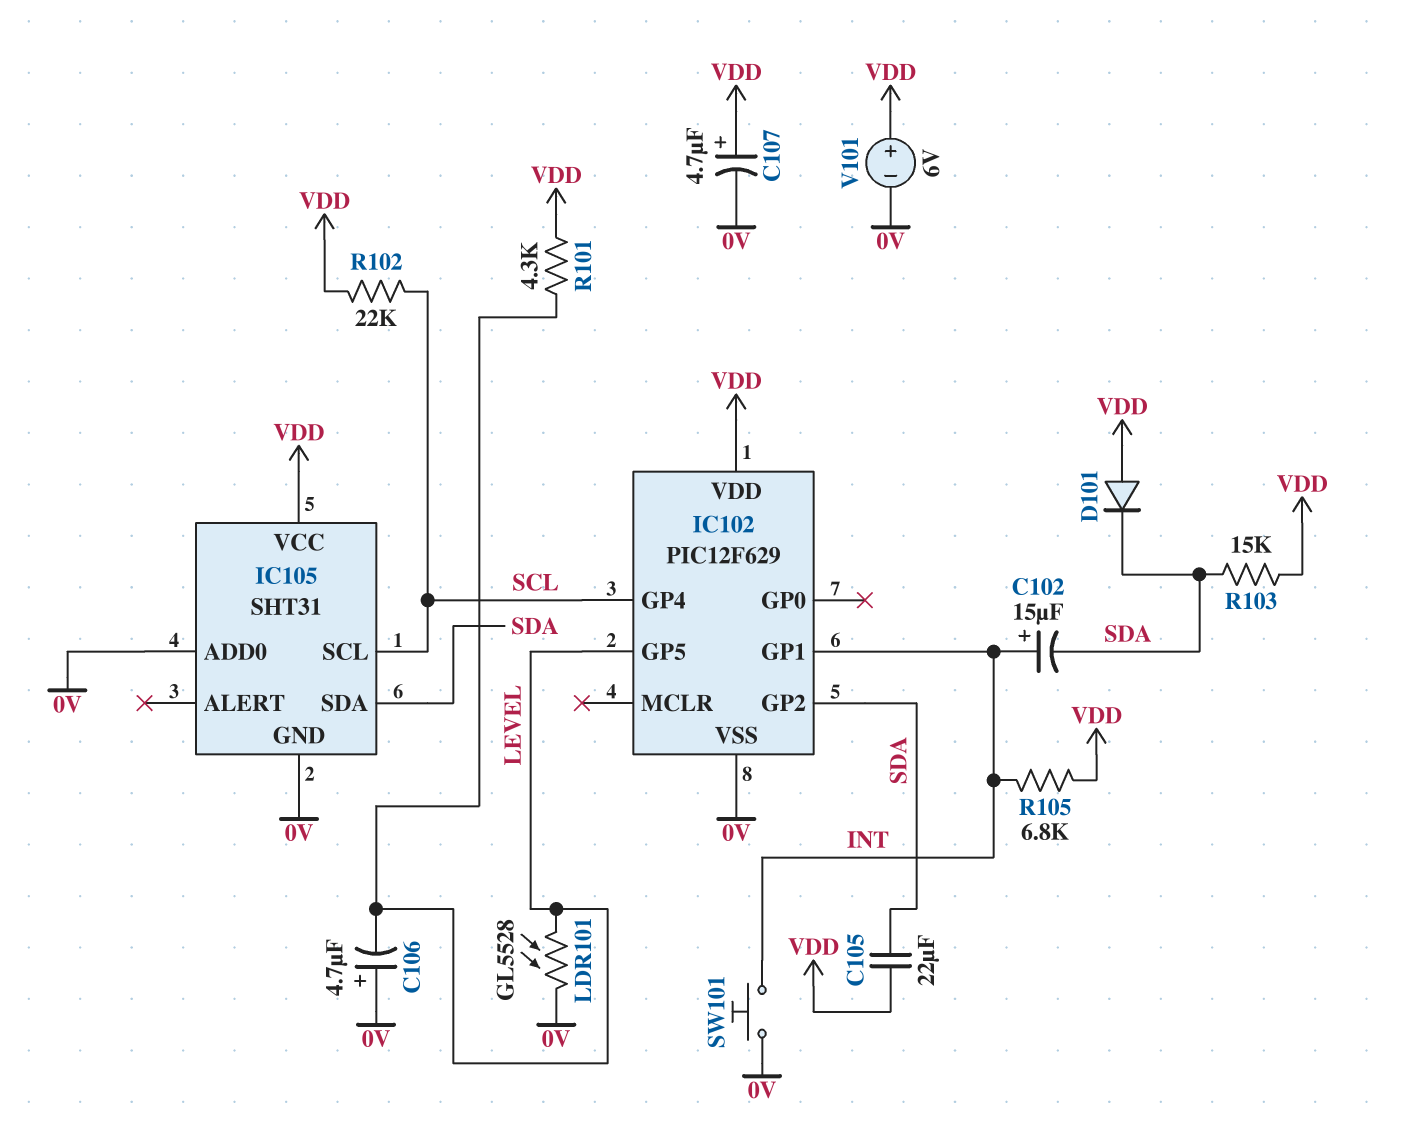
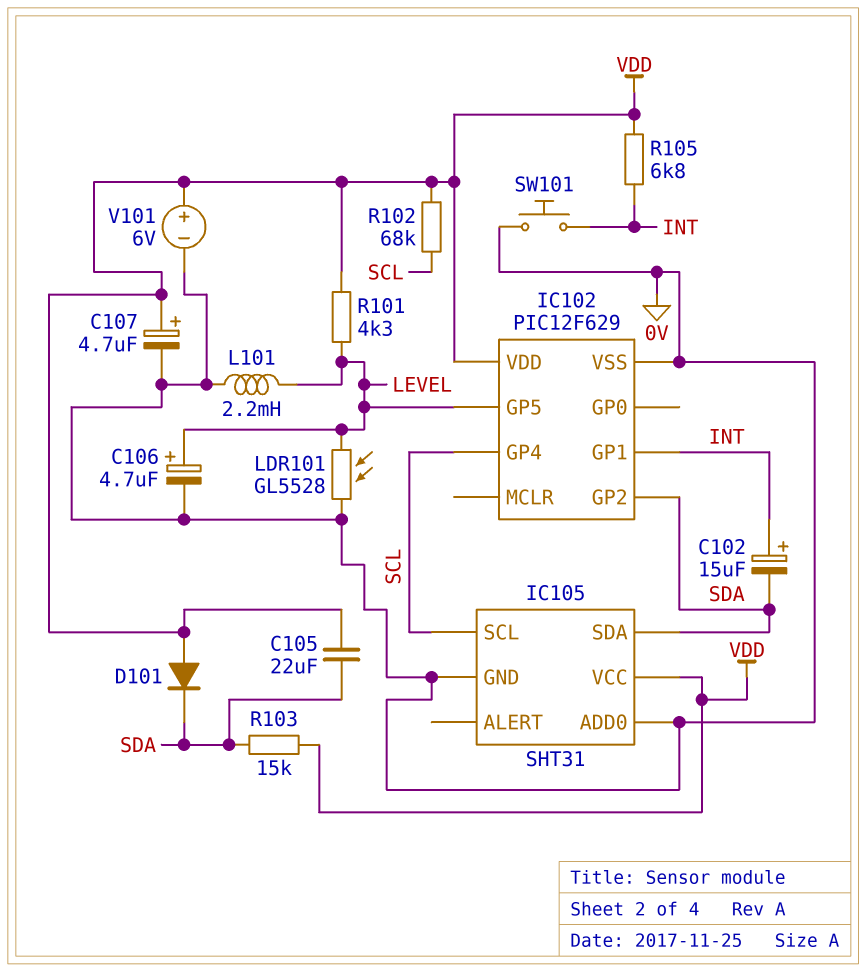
C106: 4.7uF (plus 0V, minus LEVEL) -> 4.7uF (plus LEVEL, minus 0V)
L101: none -> 2.2mH (0V, LEVEL)
R102: 22k (SCL, VDD) -> 68k (SCL, VDD)

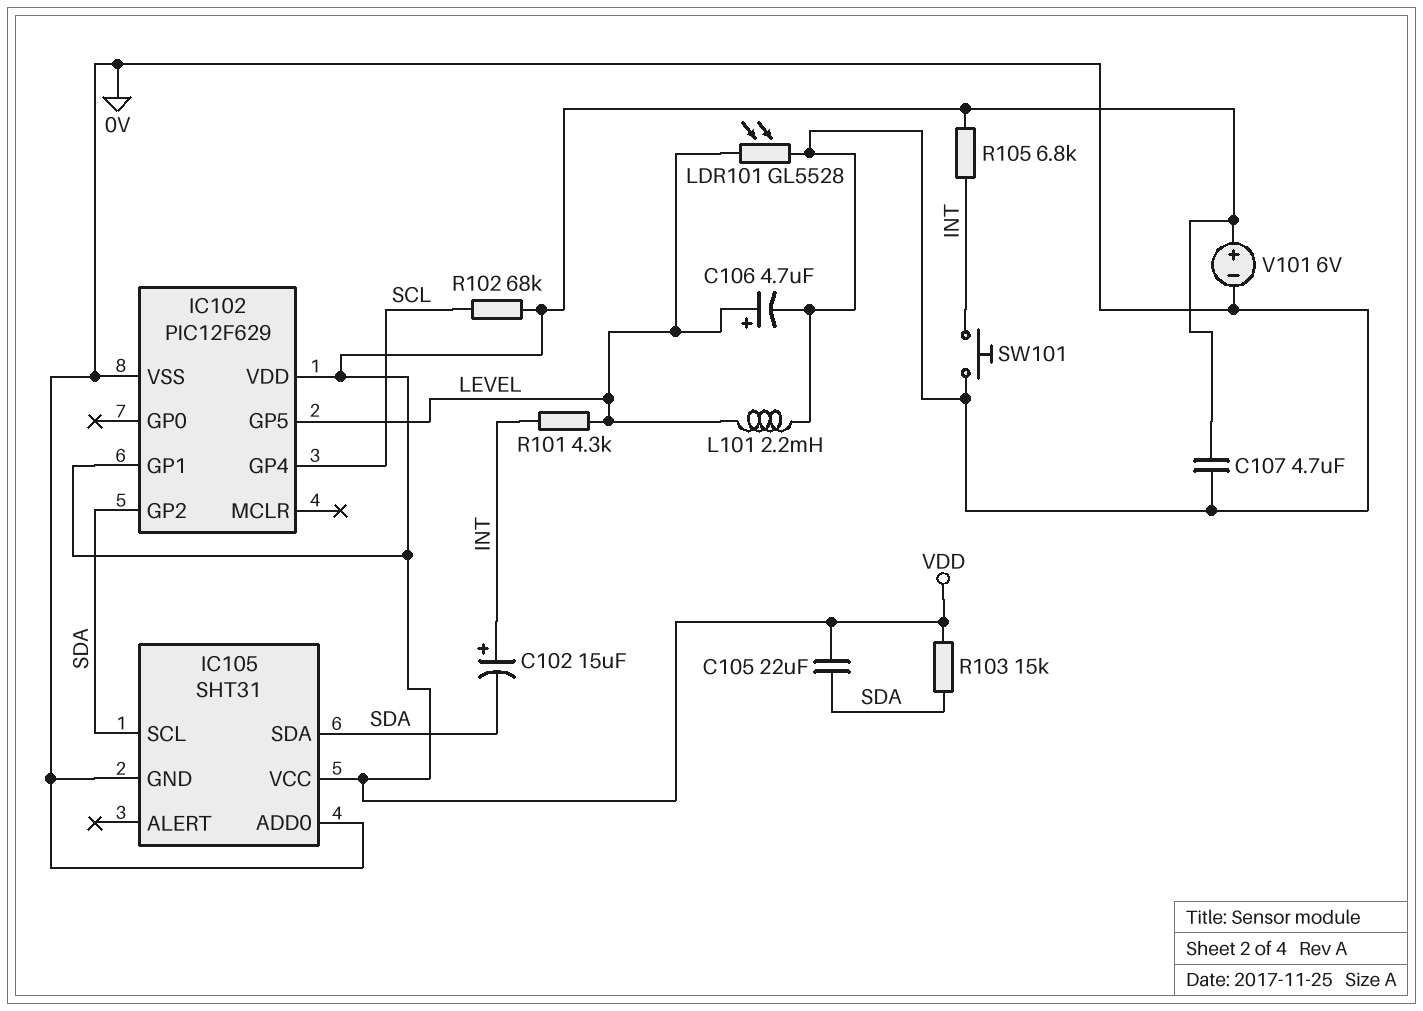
C107: 4.7uF (plus VDD, minus 0V) -> 4.7uF (0V, VDD)
D101: diode (A VDD, K SDA) -> none
IC102 pin GP1: INT -> VDD
IC105 pin SCL: SCL -> SDA
R101: 4.3k (LEVEL, VDD) -> 4.3k (INT, LEVEL)

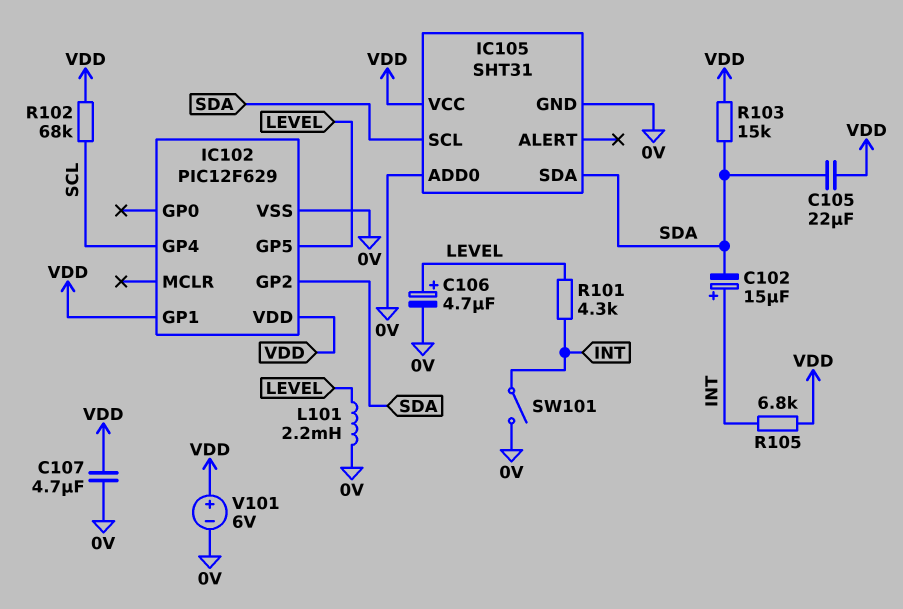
LDR101: GL5528 (0V, LEVEL) -> none
SW101: button (0V, INT) -> switch (0V, INT)

